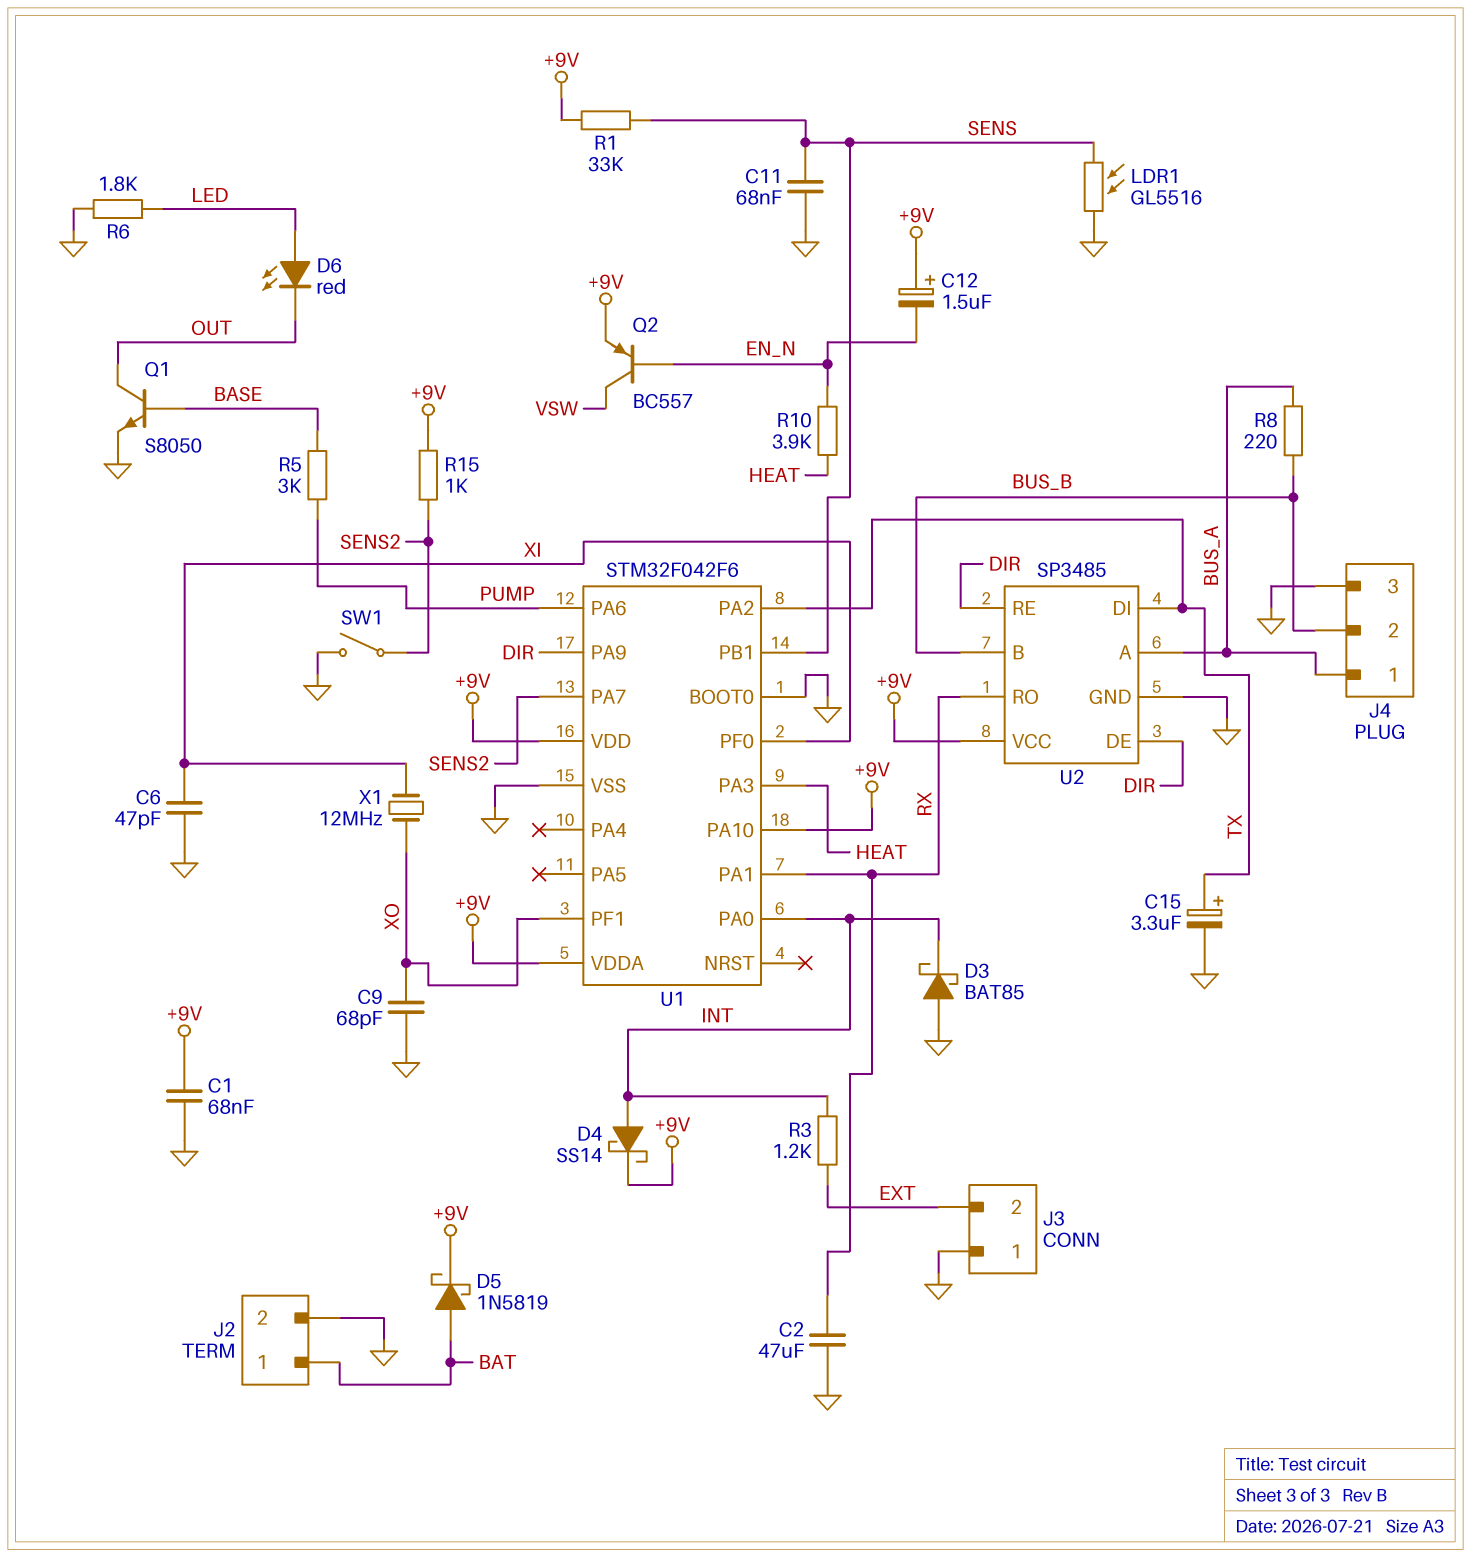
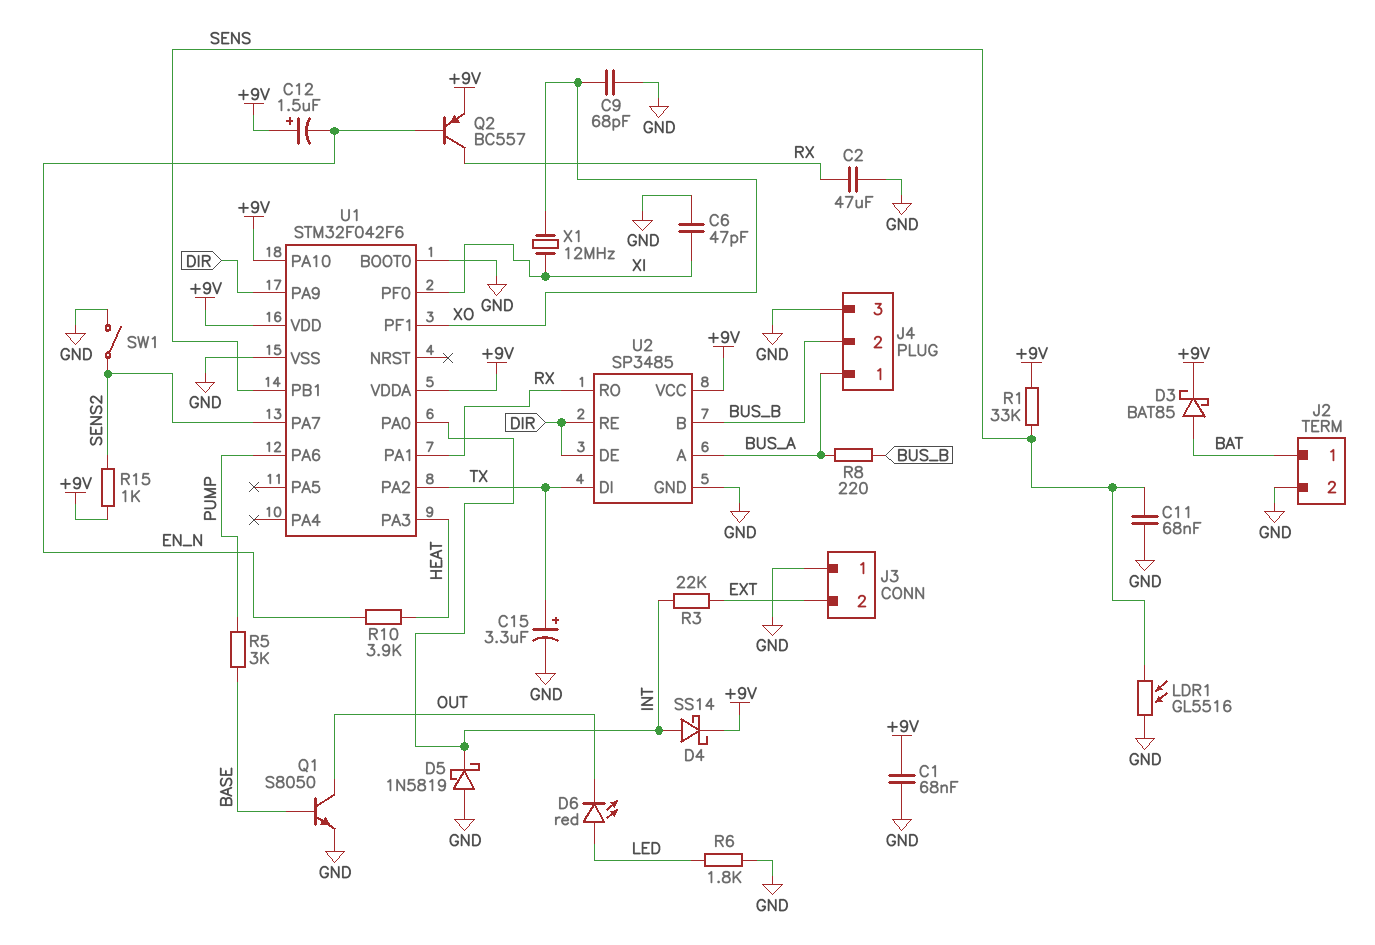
D3: schottky BAT85 (A GND, K INT) -> schottky BAT85 (A BAT, K +9V)
D5: schottky 1N5819 (A BAT, K +9V) -> schottky 1N5819 (A GND, K INT)
Q2: PNP BC557 (B EN_N, C VSW, E +9V) -> PNP BC557 (B EN_N, C RX, E +9V)
R3: 1.2k (EXT, INT) -> 22k (EXT, INT)

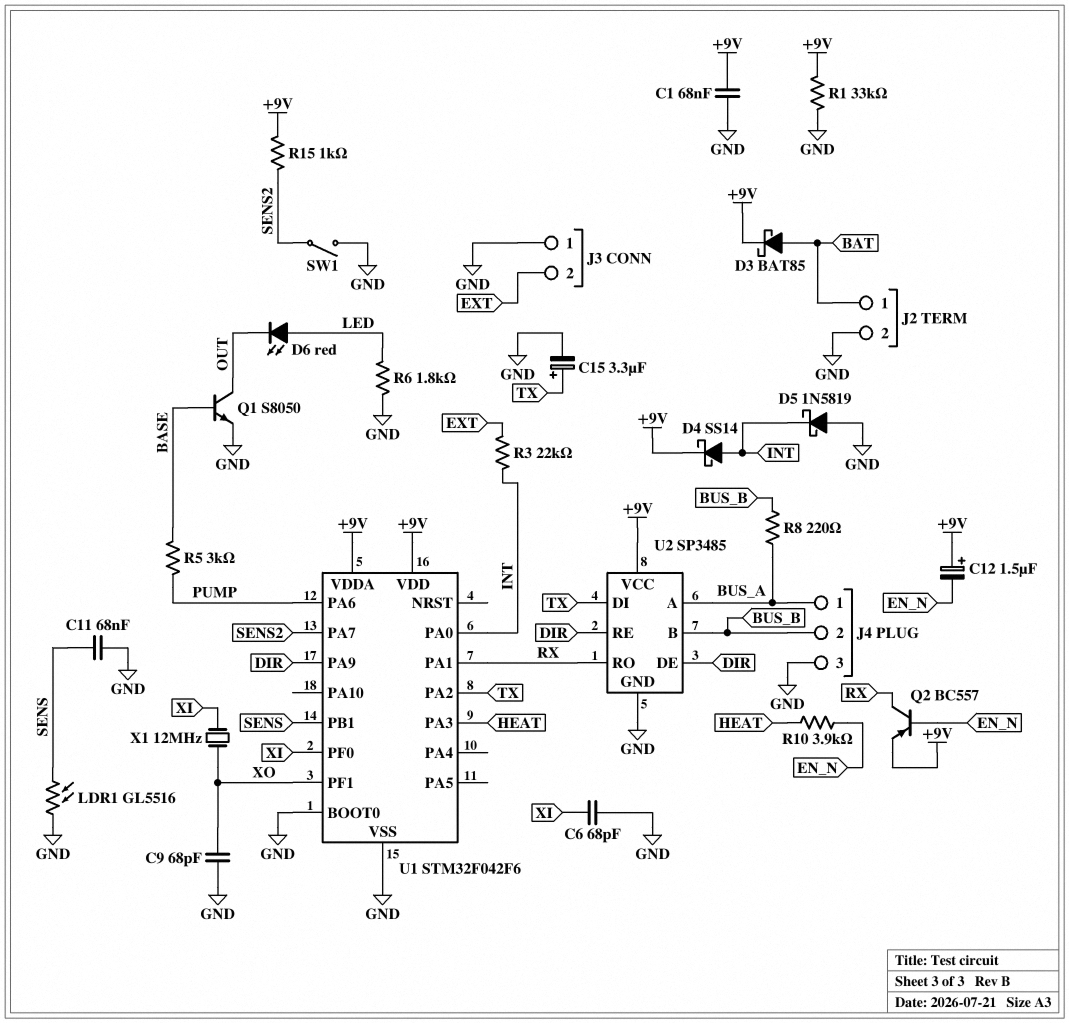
C2: 47uF (GND, RX) -> none
C6: 47pF (GND, XI) -> 68pF (GND, XI)
R1: 33k (+9V, SENS) -> 33k (+9V, GND)
U1 pin PA10: +9V -> none

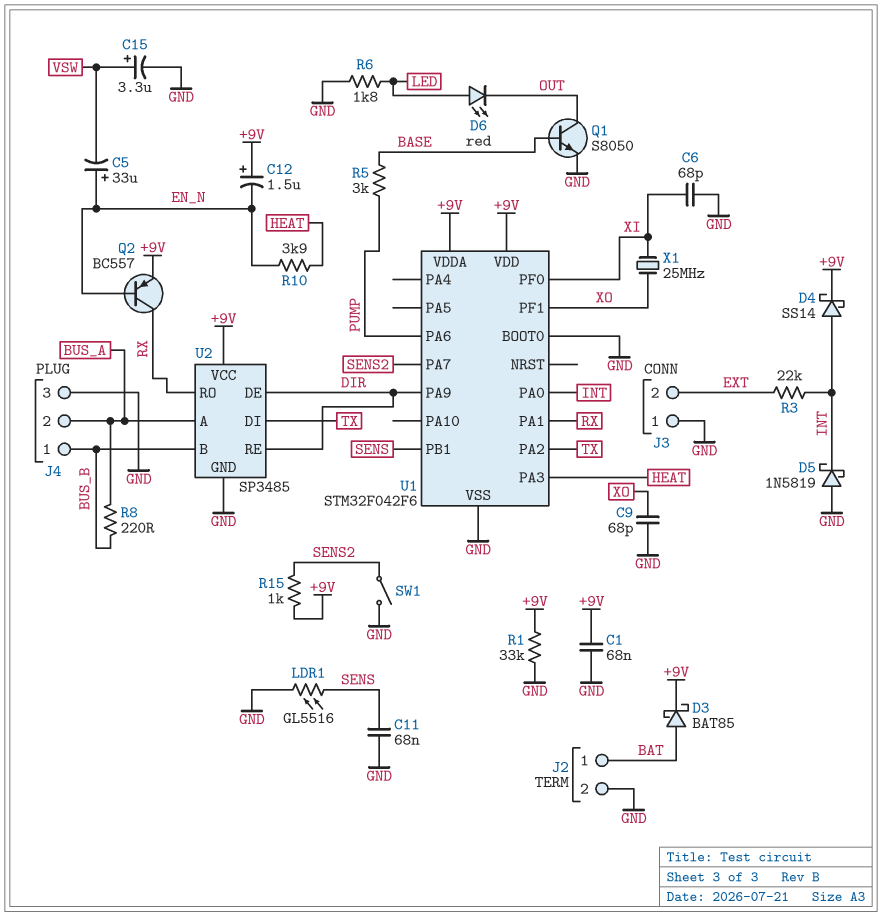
C5: none -> 33uF (plus EN_N, minus VSW)
C15: 3.3uF (plus TX, minus GND) -> 3.3uF (plus VSW, minus GND)
J4 pin 1: BUS_A -> BUS_B
J4 pin 2: BUS_B -> BUS_A
X1: 12MHz (XI, XO) -> 25MHz (XI, XO)

